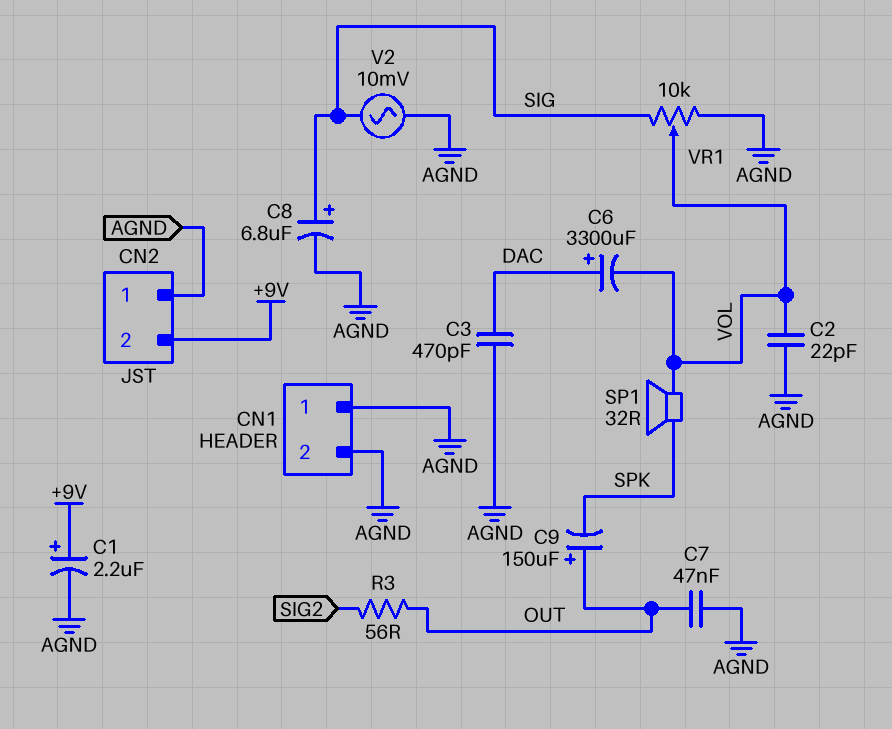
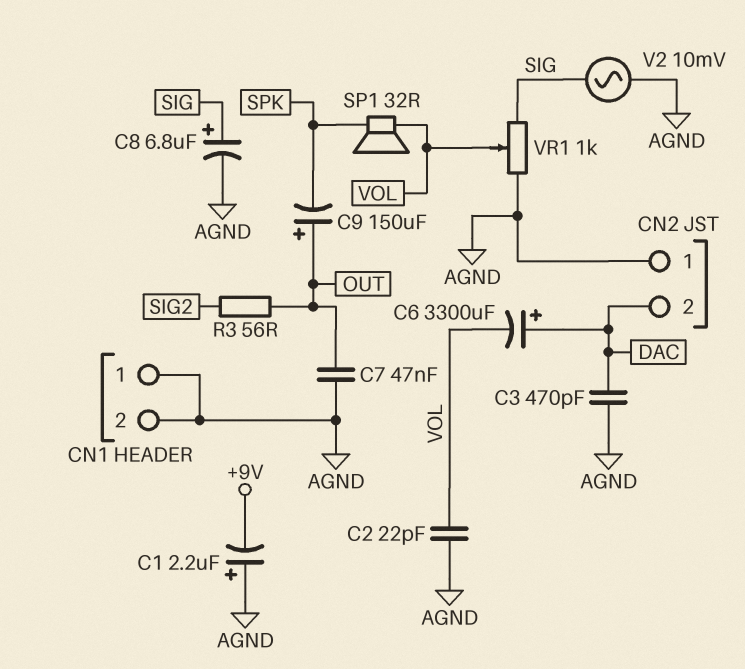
C1: 2.2uF (plus +9V, minus AGND) -> 2.2uF (plus AGND, minus +9V)
CN2 pin 2: +9V -> DAC
VR1: 10k (AGND, SIG, wiper VOL) -> 1k (AGND, SIG, wiper VOL)

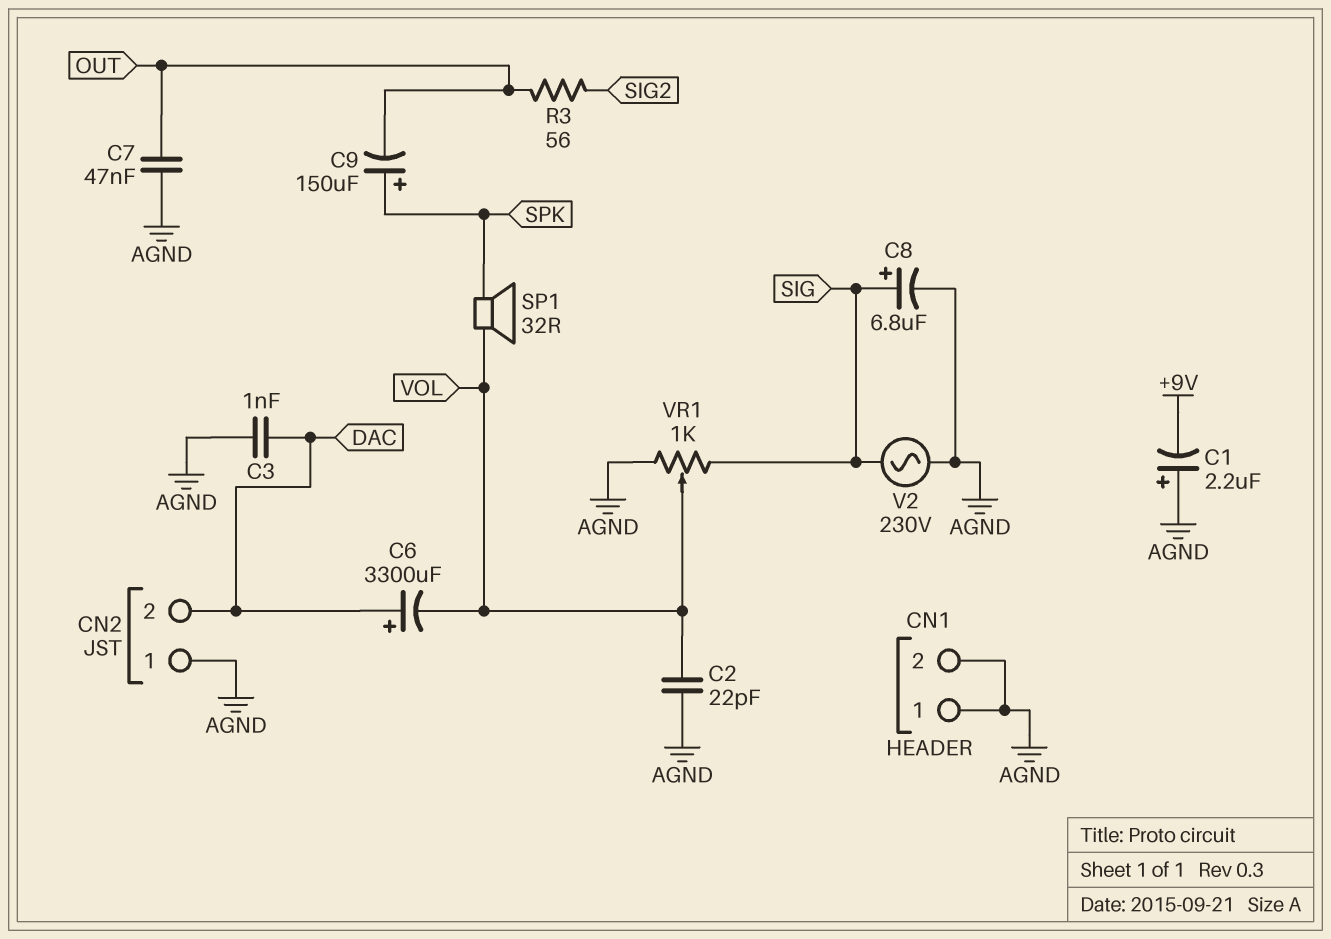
C3: 470pF (AGND, DAC) -> 1nF (AGND, DAC)
C9: 150uF (plus OUT, minus SPK) -> 150uF (plus SPK, minus OUT)
V2: AC 10mV (AGND, SIG) -> AC 230V (AGND, SIG)

